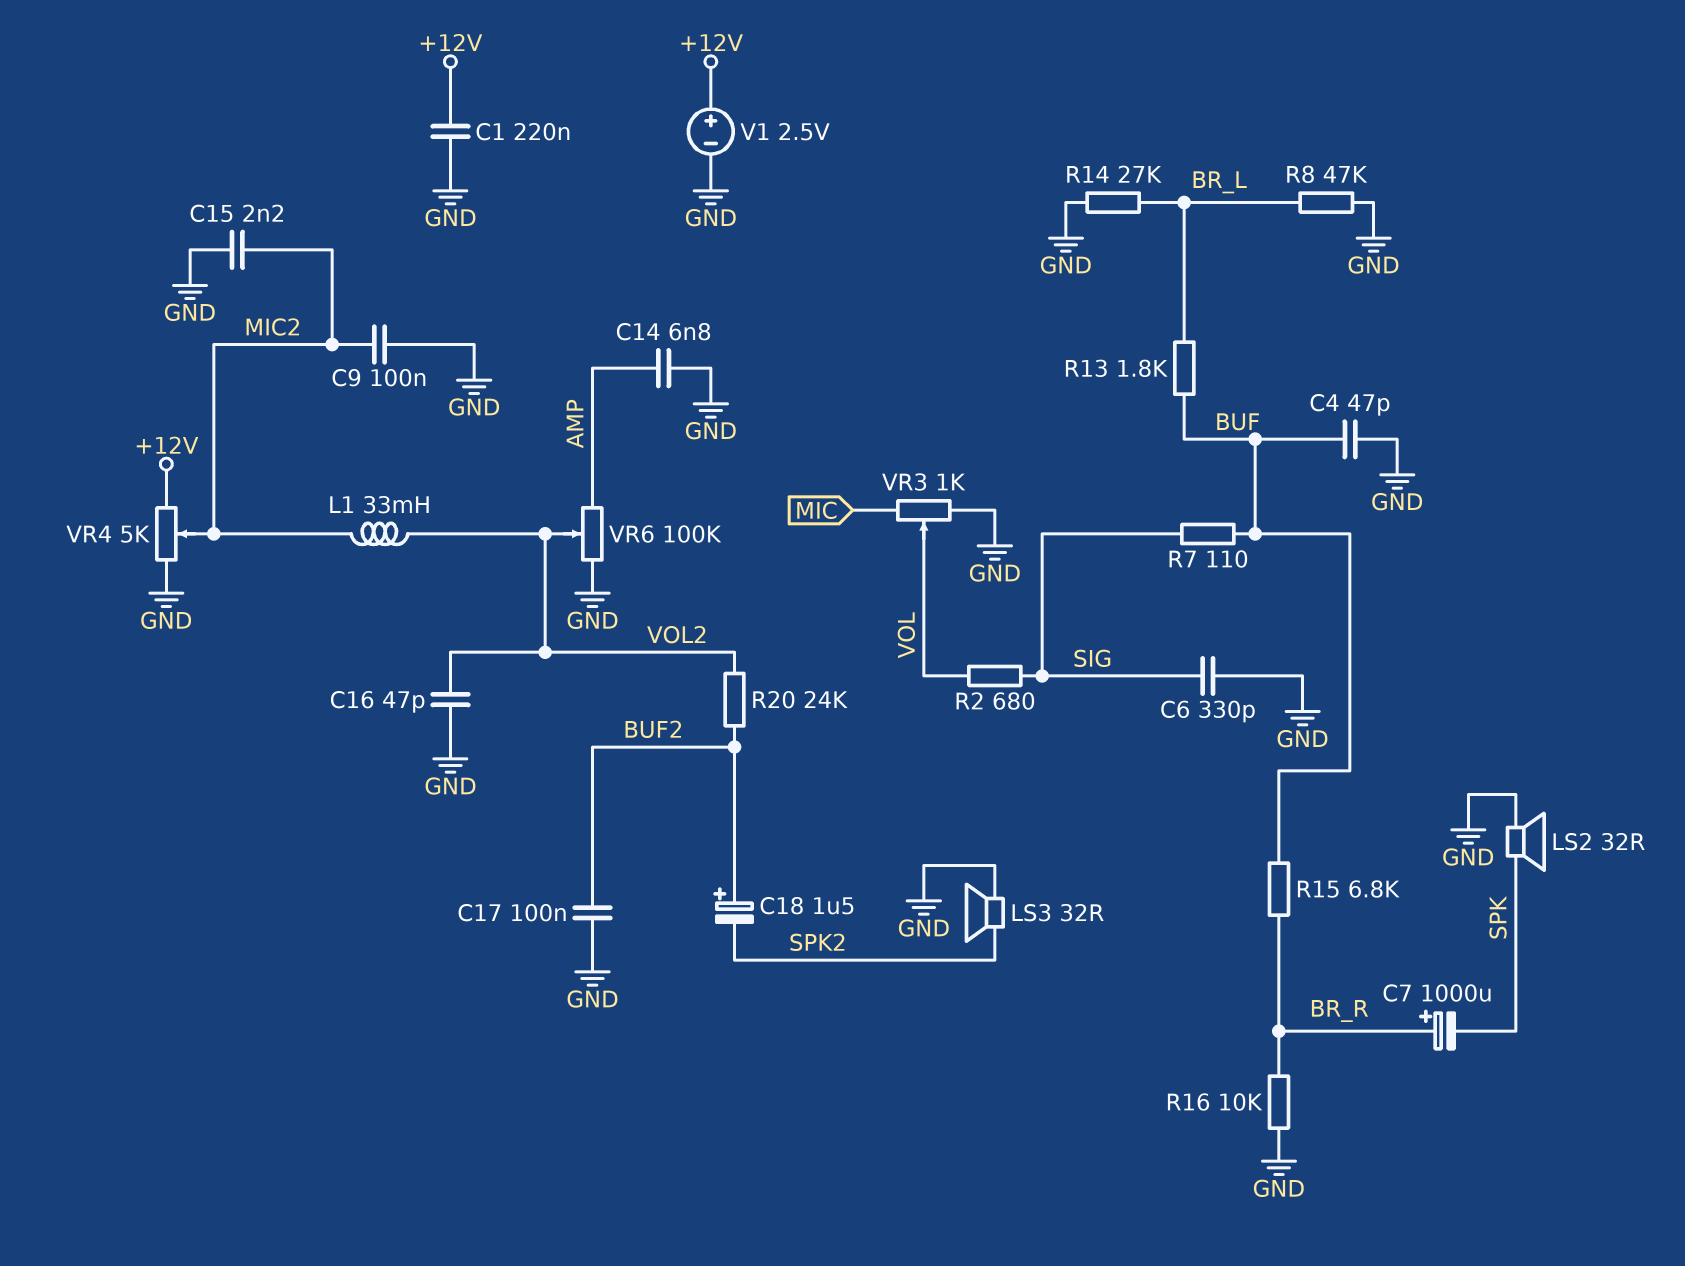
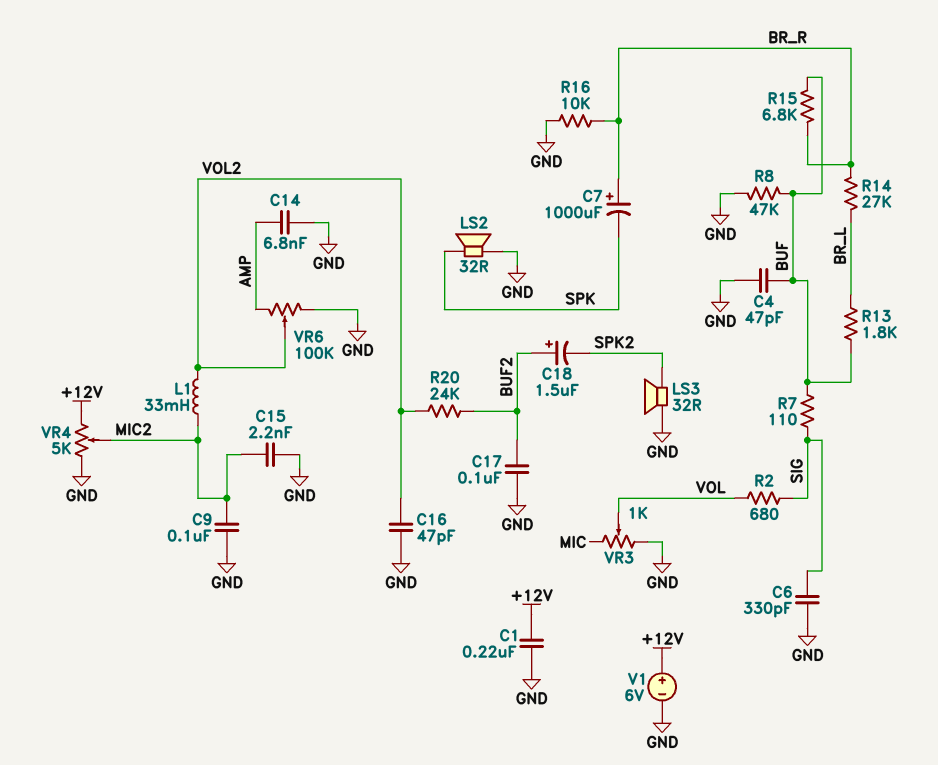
R8: 47k (BR_L, GND) -> 47k (BUF, GND)
R14: 27k (BR_L, GND) -> 27k (BR_L, BR_R)
V1: 2.5V (plus +12V, minus GND) -> 6V (plus +12V, minus GND)

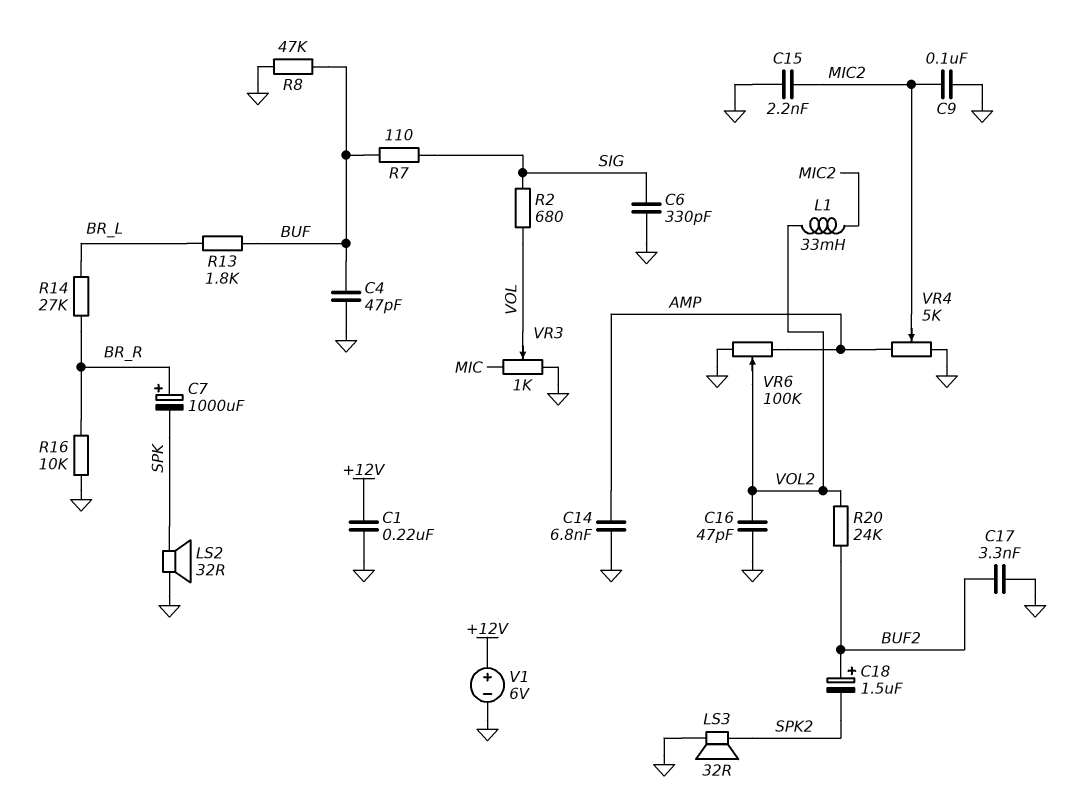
C17: 100nF (BUF2, GND) -> 3.3nF (BUF2, GND)
R15: 6.8k (BR_R, BUF) -> none
VR4: 5k (+12V, GND, wiper MIC2) -> 5k (AMP, GND, wiper MIC2)

